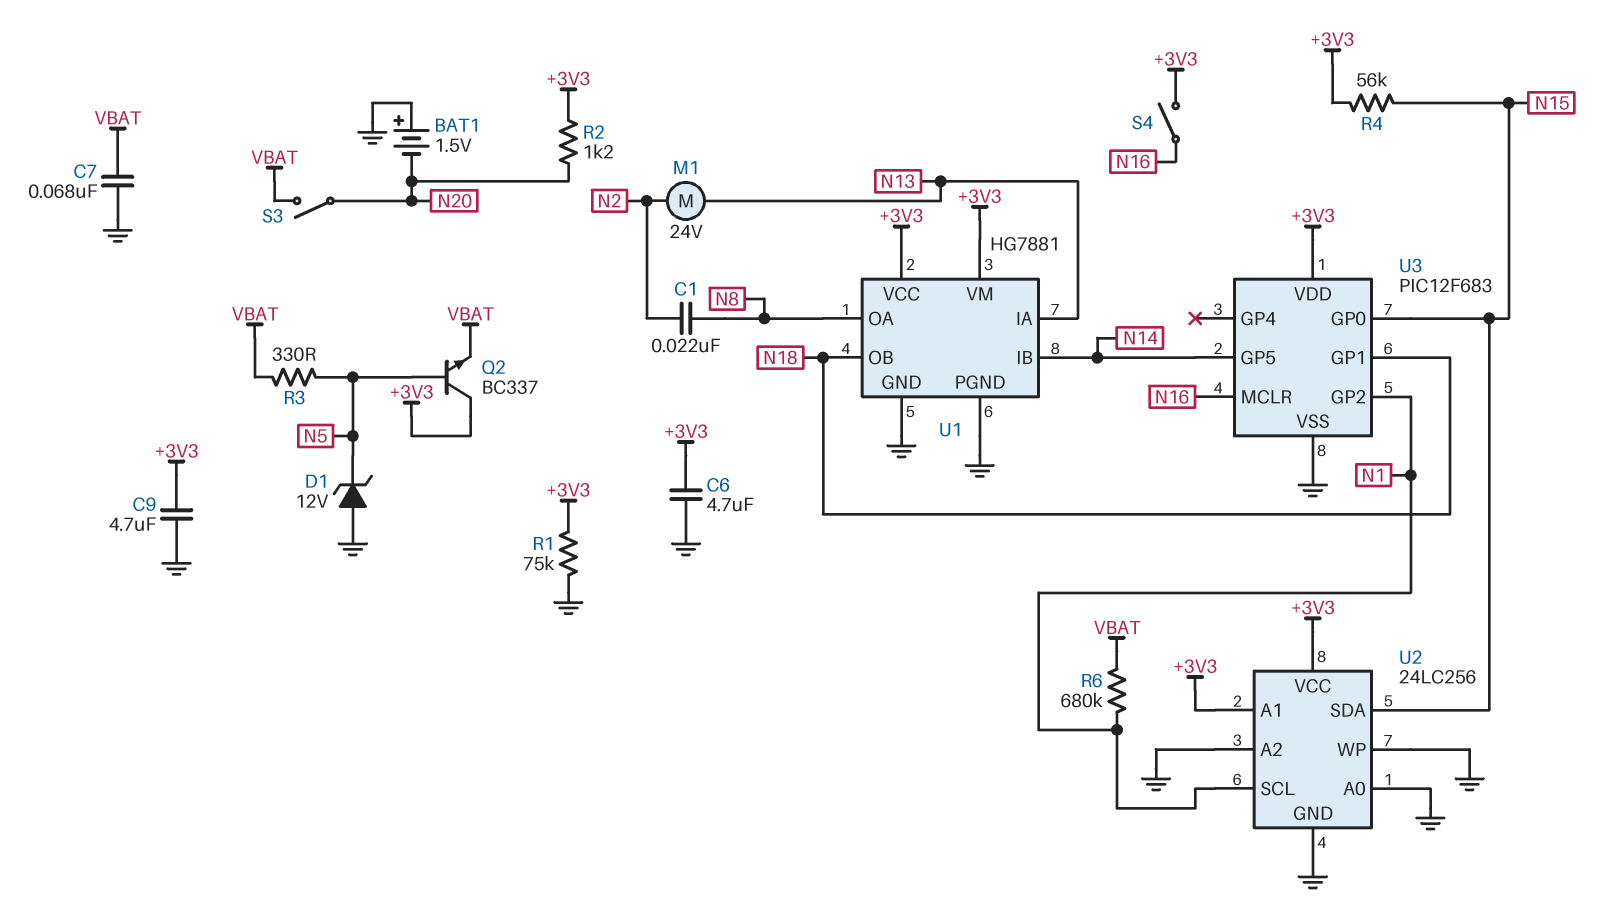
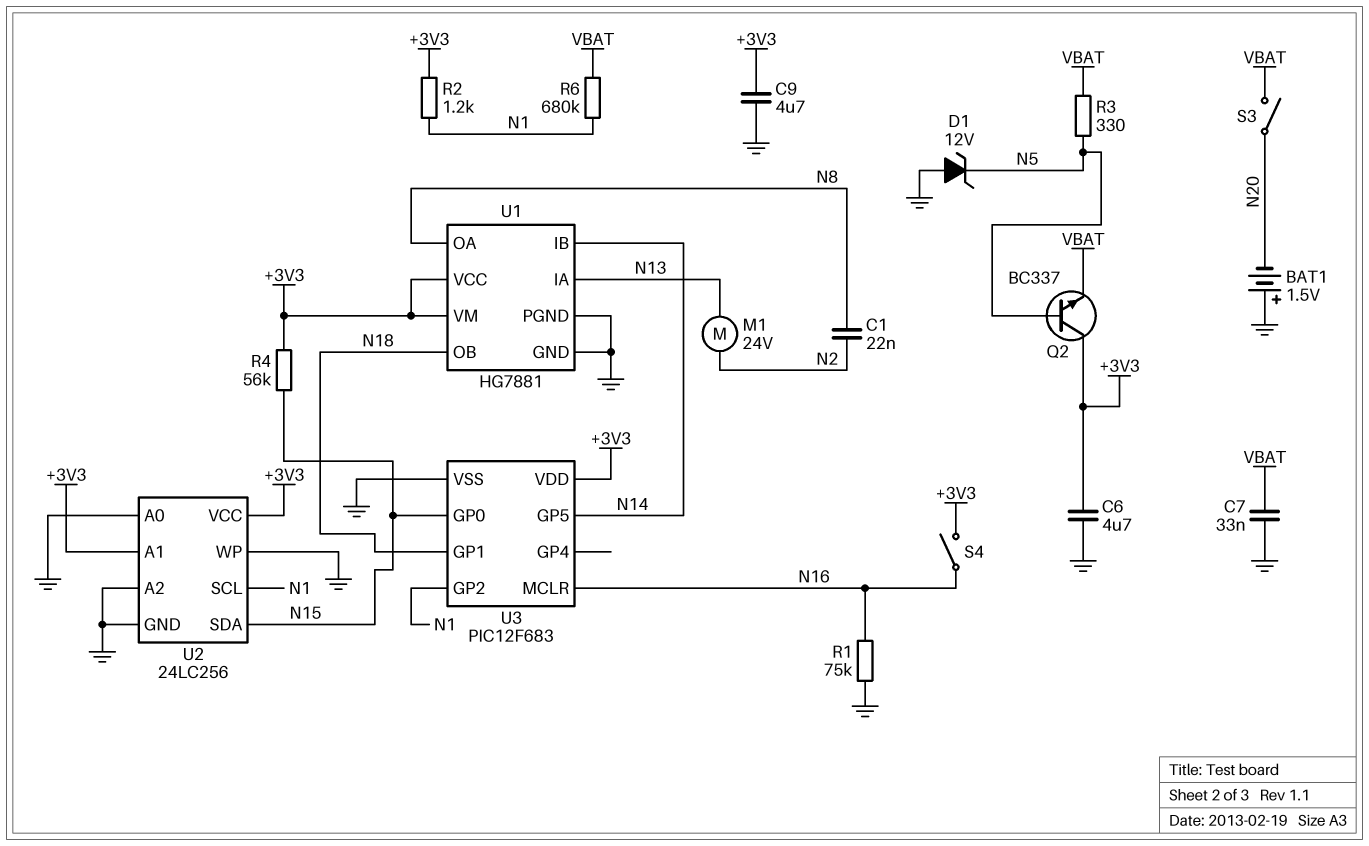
C7: 68nF (GND, VBAT) -> 33nF (GND, VBAT)
R1: 75k (+3V3, GND) -> 75k (GND, N16)
R2: 1.2k (+3V3, N20) -> 1.2k (+3V3, N1)

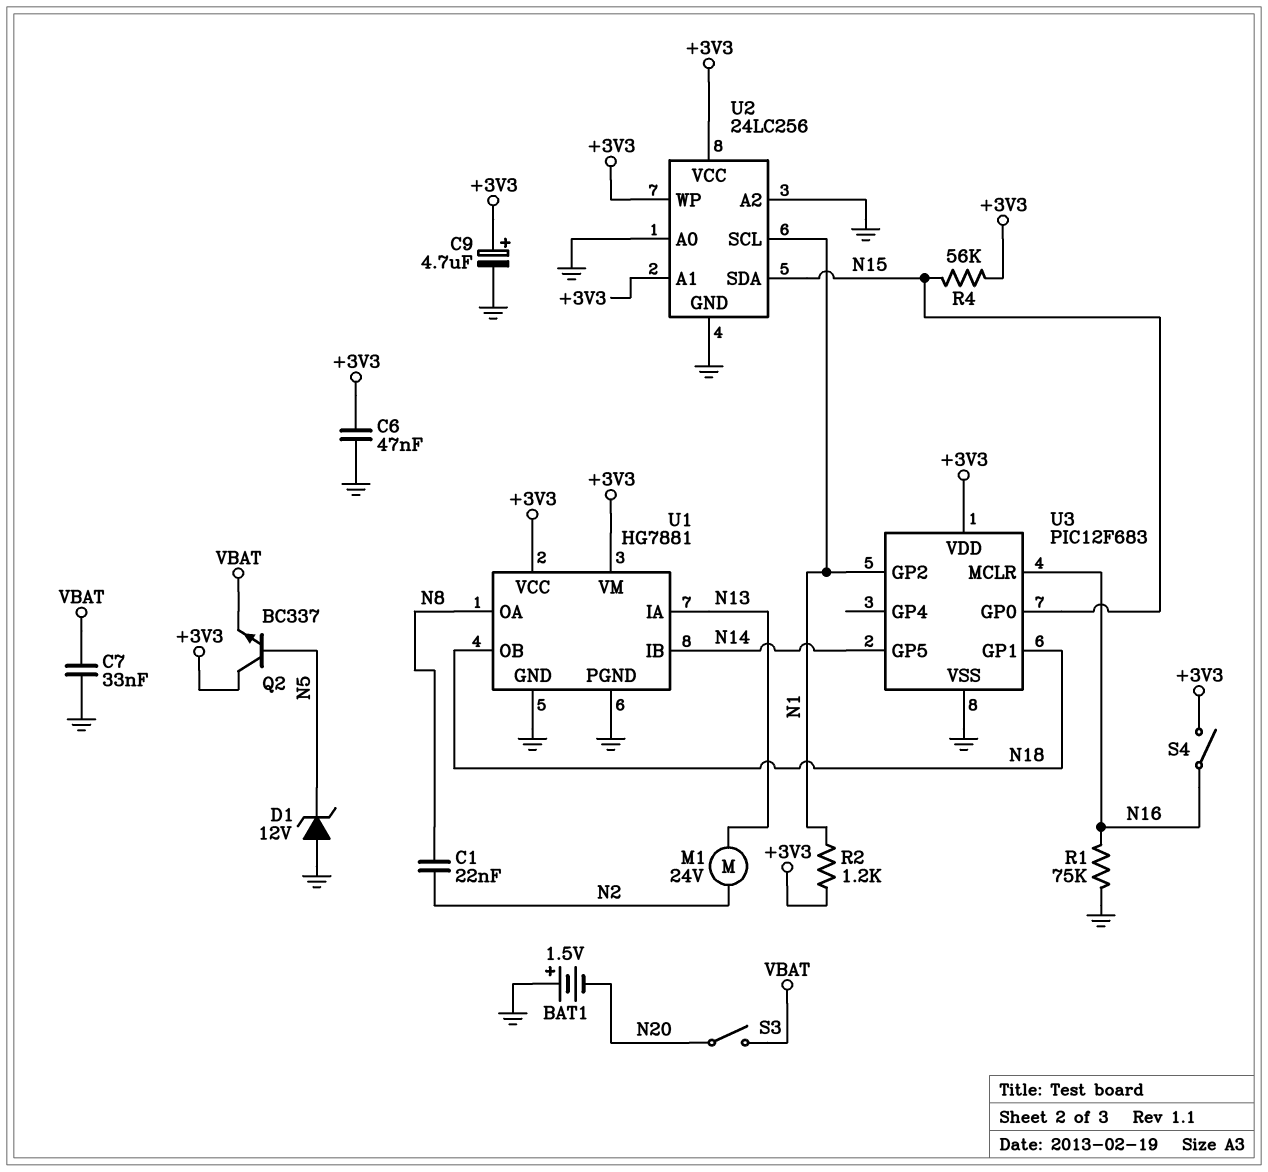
C6: 4.7uF (+3V3, GND) -> 47nF (+3V3, GND)
C9: 4.7uF (+3V3, GND) -> 4.7uF (plus +3V3, minus GND)
R3: 330 (N5, VBAT) -> none
R6: 680k (N1, VBAT) -> none
U2 pin WP: GND -> +3V3

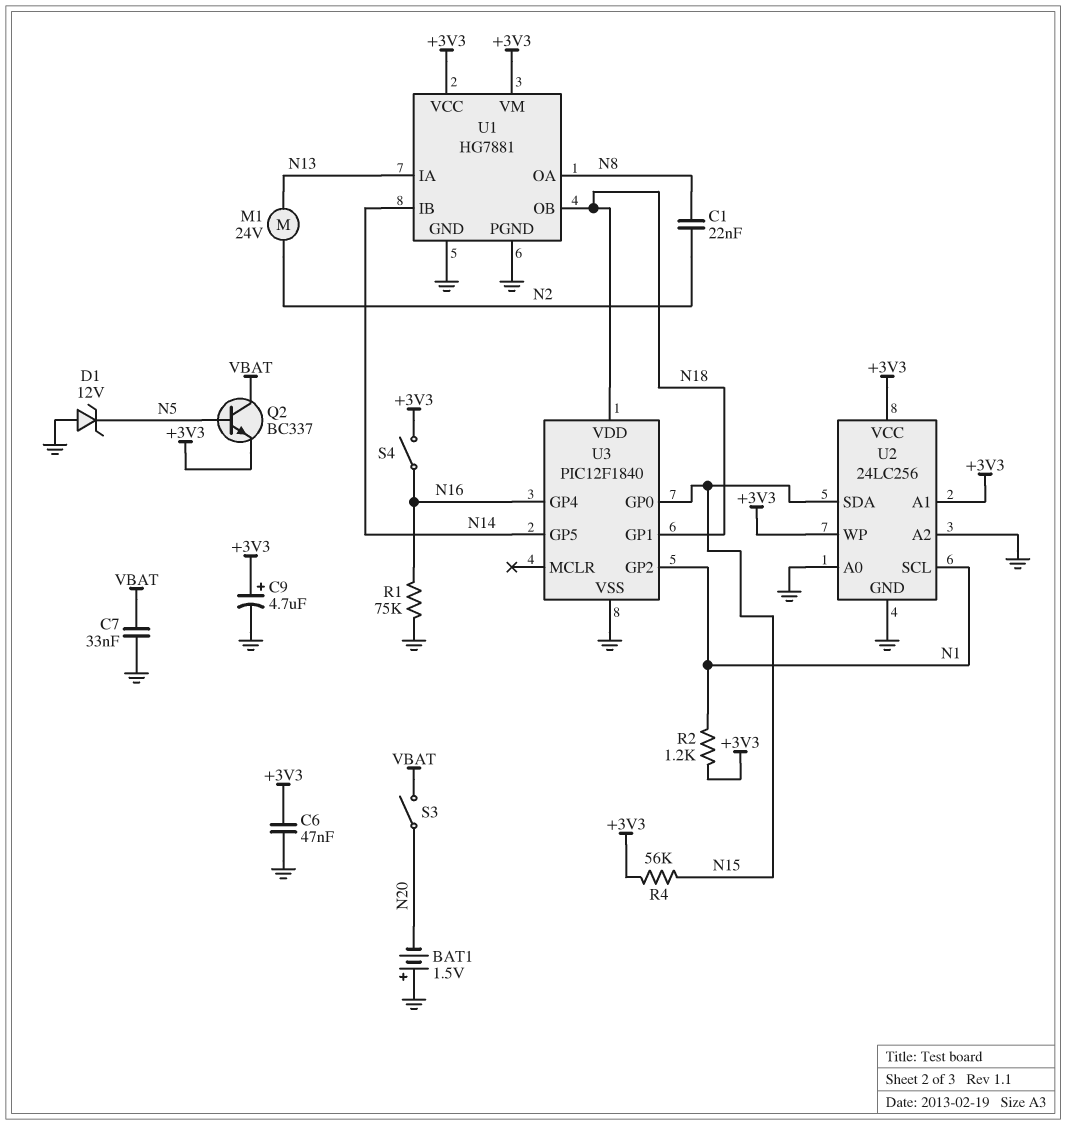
Q2: NPN BC337 (B N5, C +3V3, E VBAT) -> NPN BC337 (B N5, C VBAT, E +3V3)
U3: PIC12F683 -> PIC12F1840
U3 pin GP4: none -> N16
U3 pin MCLR: N16 -> none
U3 pin VDD: +3V3 -> N18

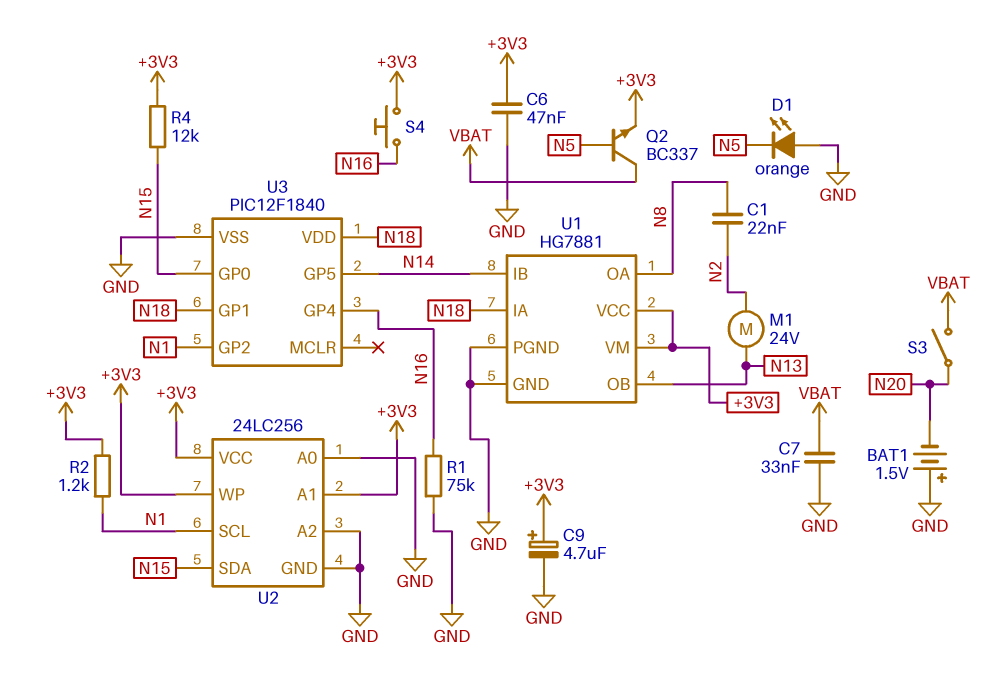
D1: zener 12V (A GND, K N5) -> LED orange (A GND, K N5)
R4: 56k (+3V3, N15) -> 12k (+3V3, N15)
S4: switch (+3V3, N16) -> button (+3V3, N16)
U1 pin IA: N13 -> N18
U1 pin OB: N18 -> N13

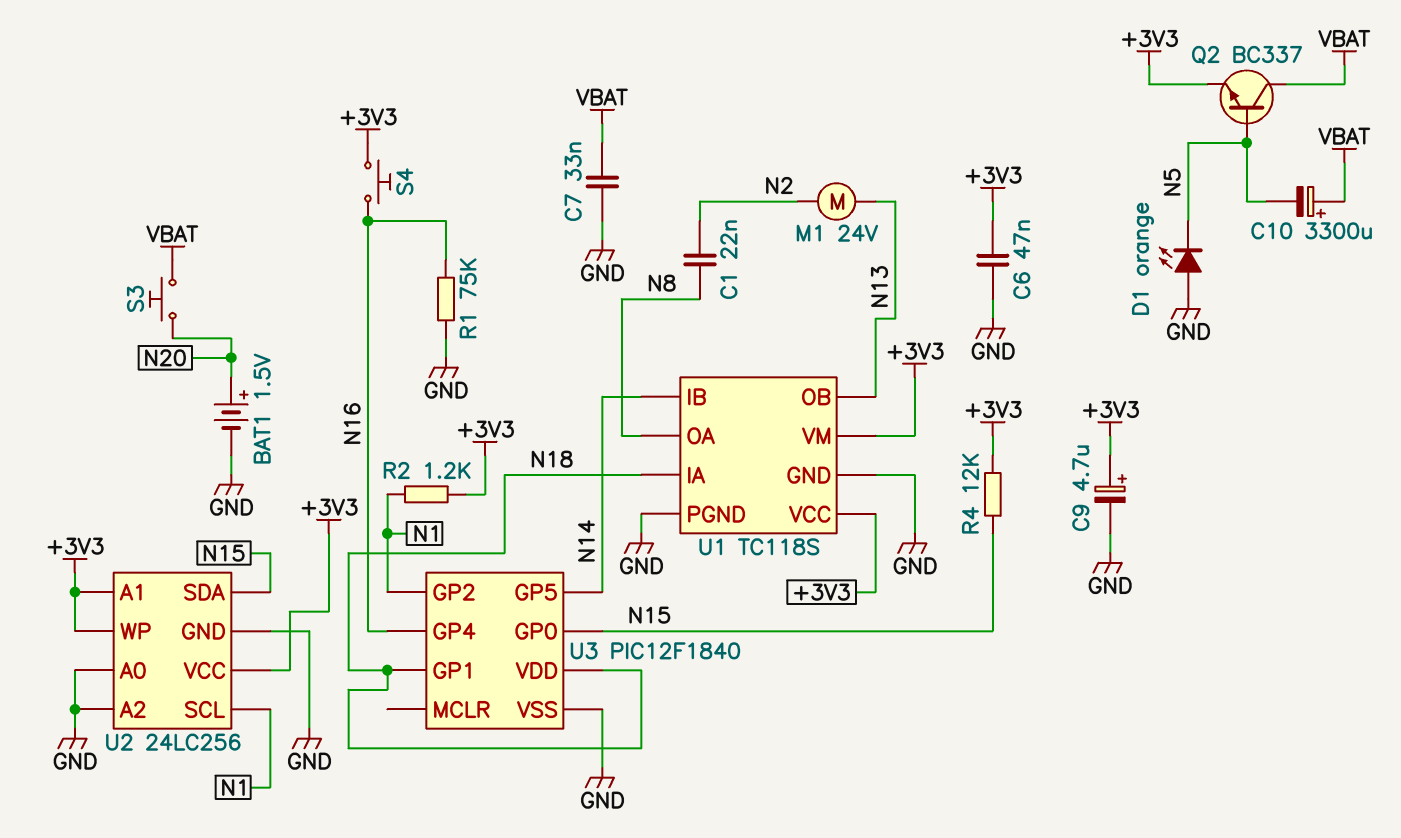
BAT1: 1.5V (plus GND, minus N20) -> 1.5V (plus N20, minus GND)
C10: none -> 3300uF (plus VBAT, minus N5)
S3: switch (N20, VBAT) -> button (N20, VBAT)
U1: HG7881 -> TC118S

